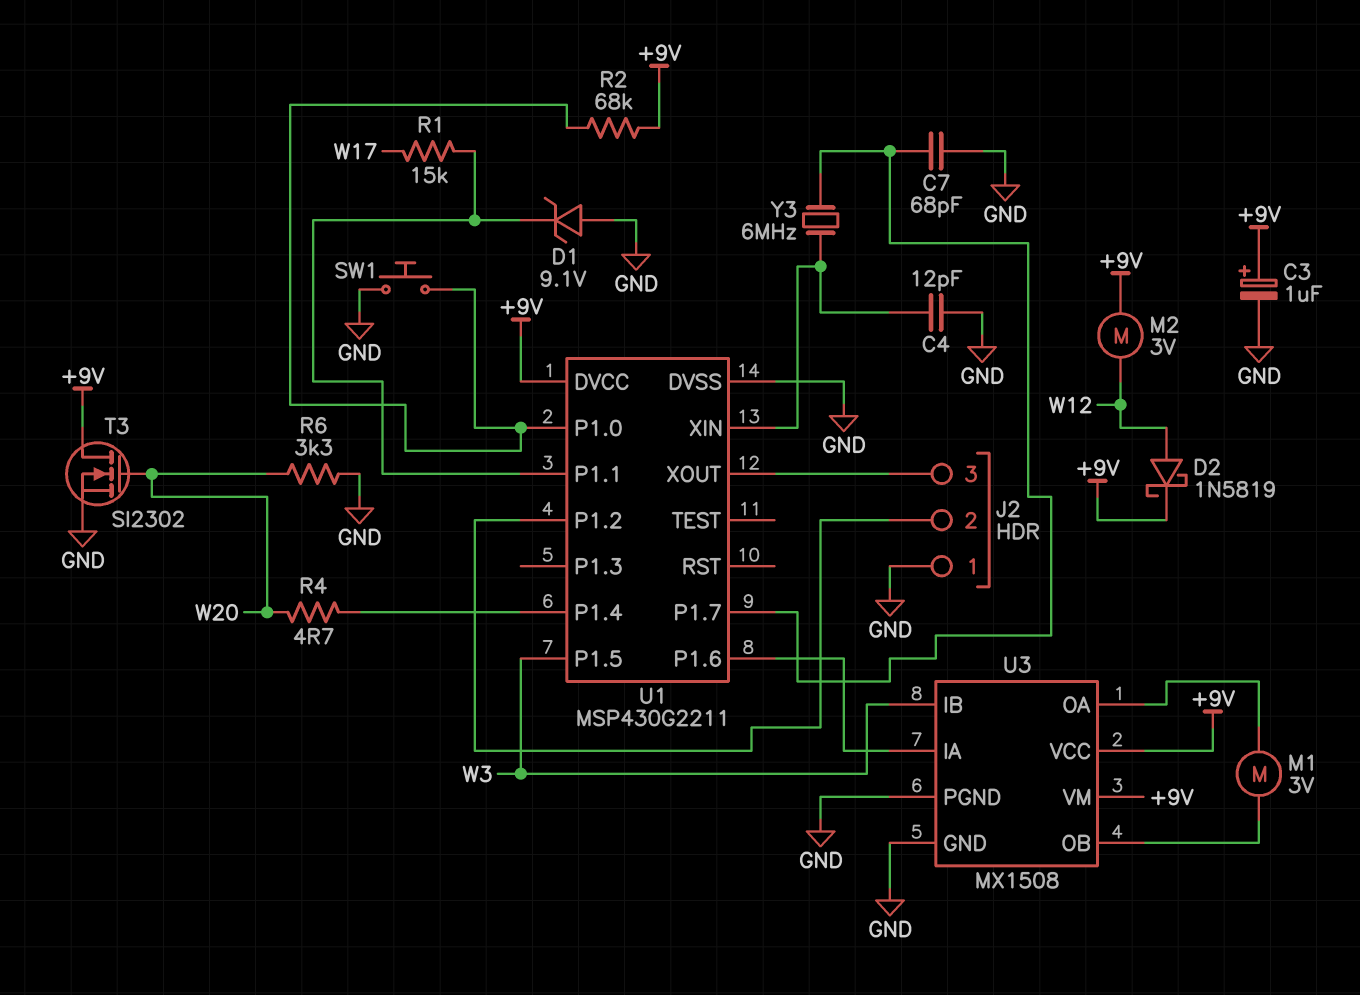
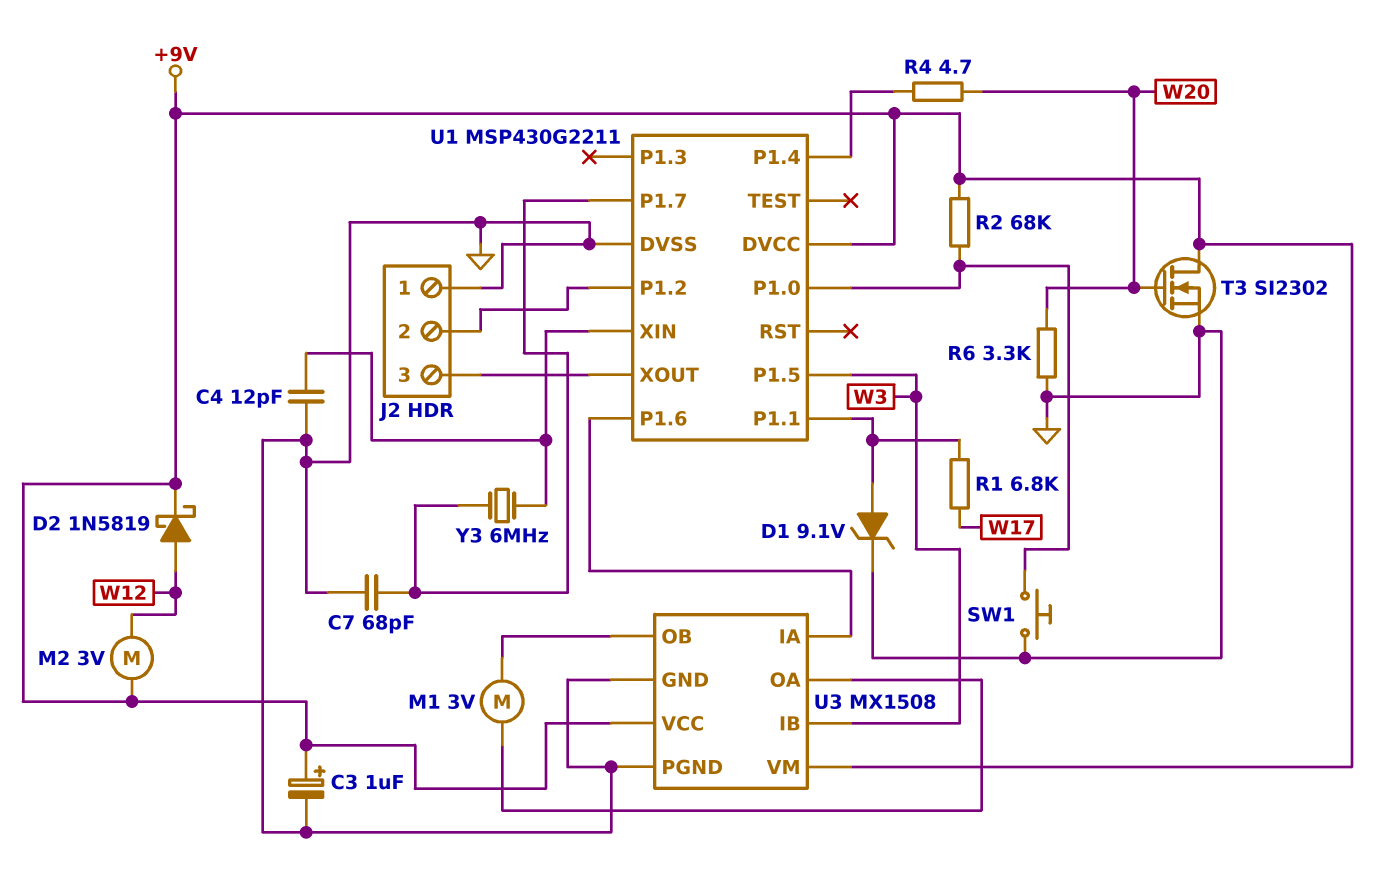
D1: zener 9.1V (A GND, K U1/P1.1) -> zener 9.1V (A U1/P1.1, K GND)
R1: 15k (U1/P1.1, W17) -> 6.8k (U1/P1.1, W17)

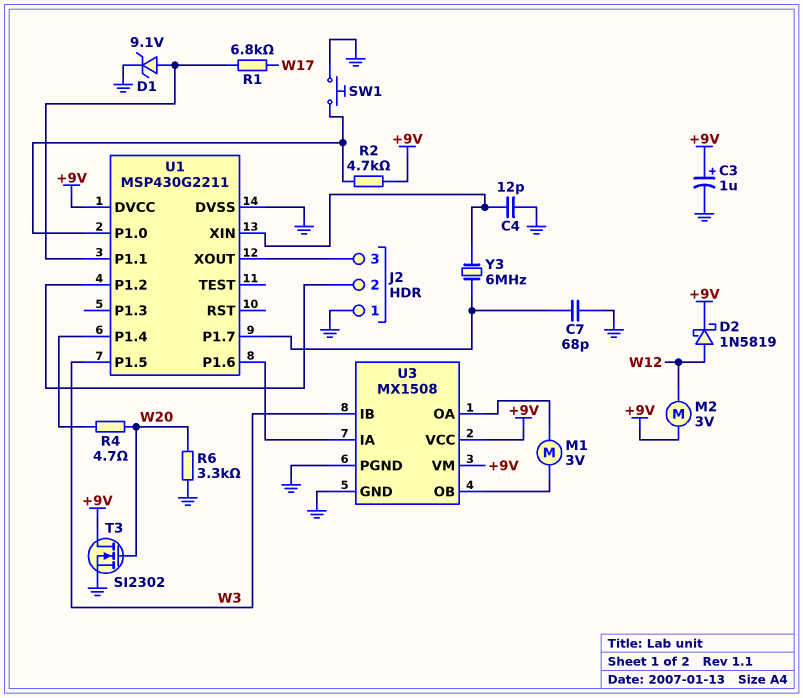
R2: 68k (+9V, U1/P1.0) -> 4.7k (+9V, U1/P1.0)

